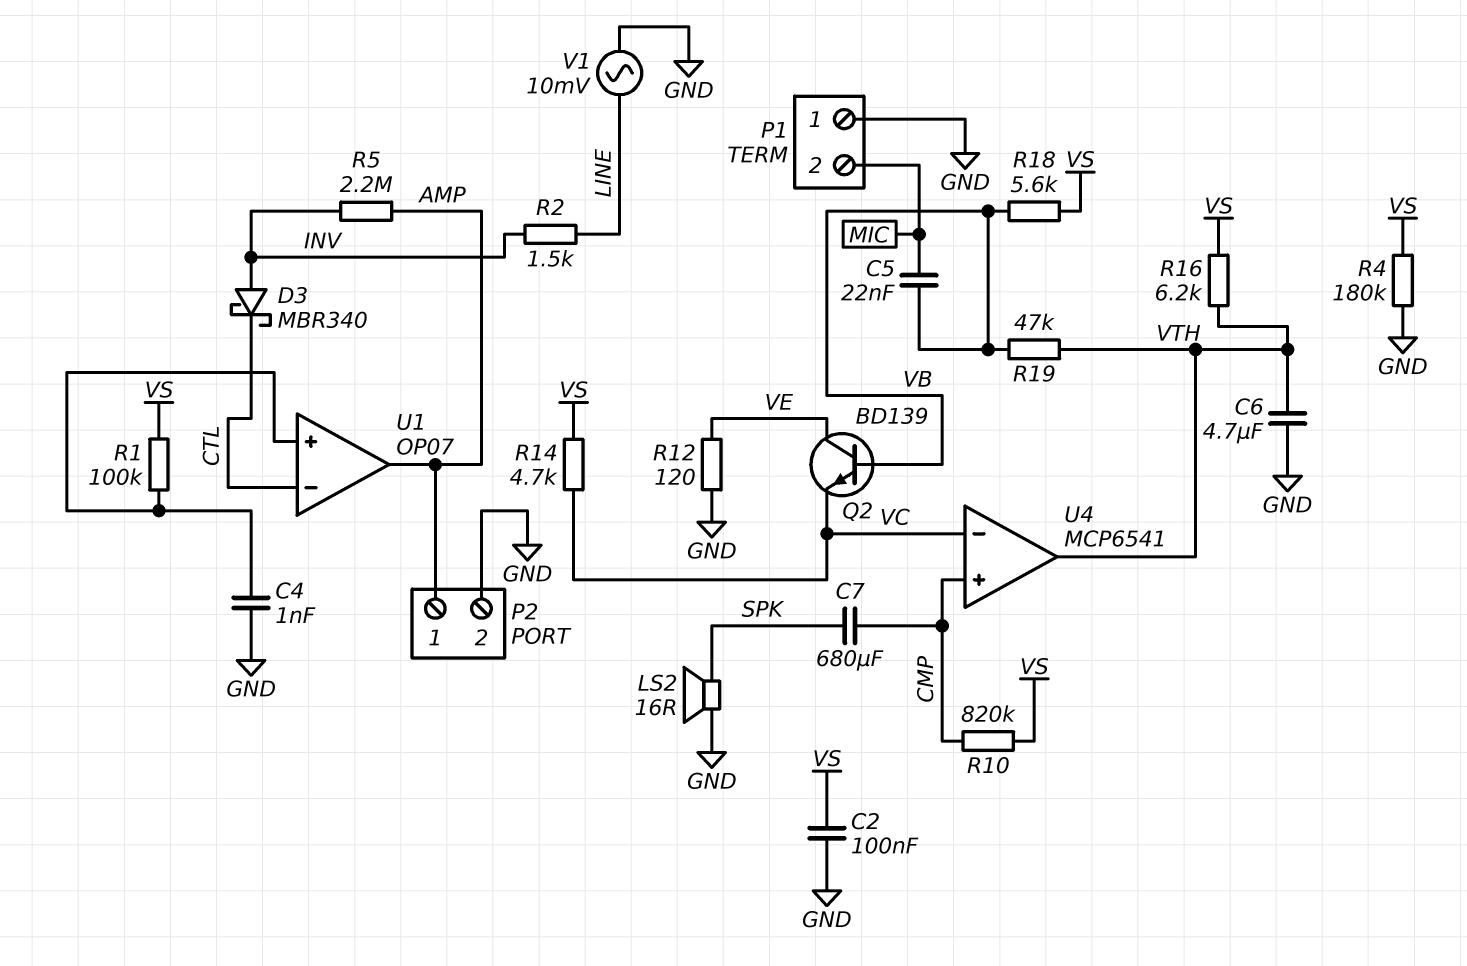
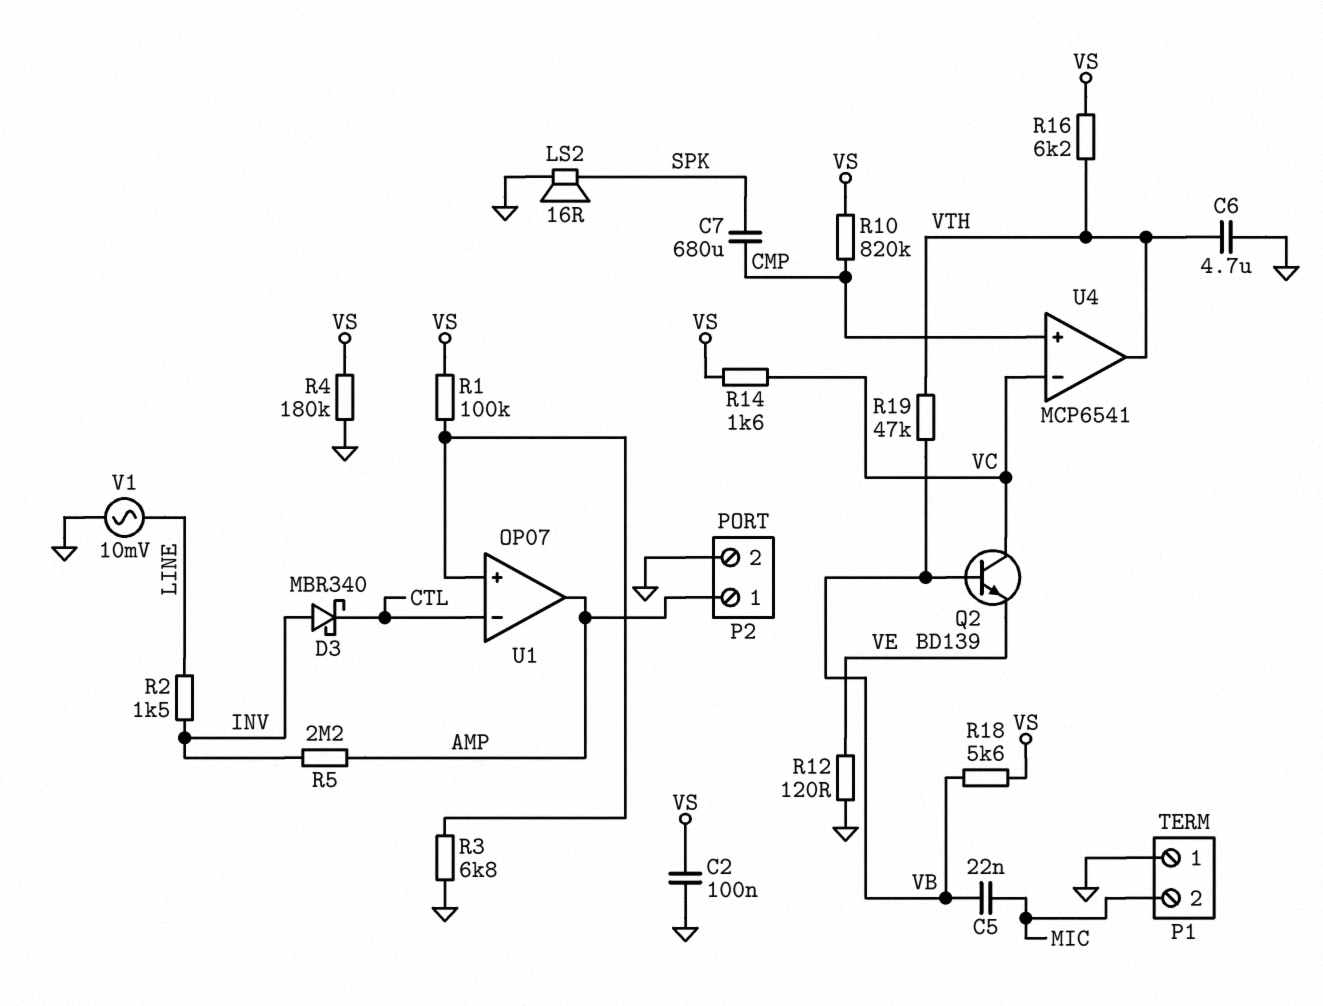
C4: 1nF (GND, U1/in+) -> none
Q2: NPN BD139 (B VB, C VE, E VC) -> NPN BD139 (B VB, C VC, E VE)
R3: none -> 6.8k (GND, U1/in+)
R14: 4.7k (VC, VS) -> 1.6k (VC, VS)

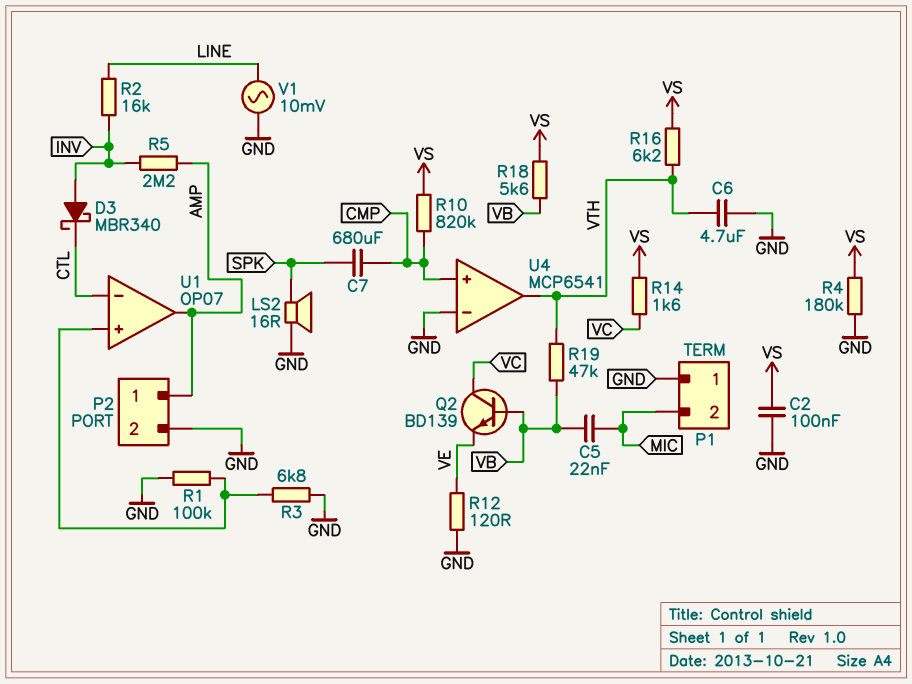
R1: 100k (U1/in+, VS) -> 100k (GND, U1/in+)
R2: 1.5k (INV, LINE) -> 16k (INV, LINE)
U4 pin in-: VC -> GND

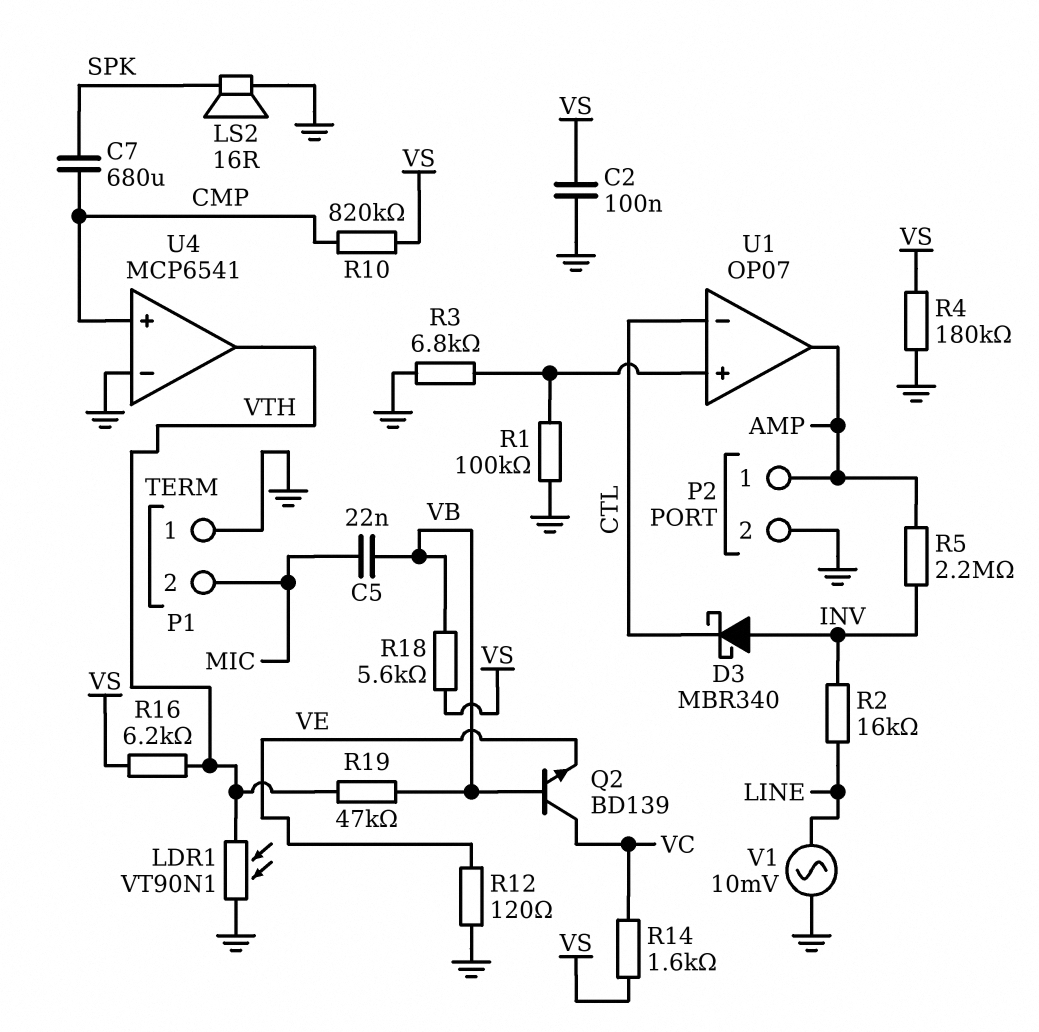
C6: 4.7uF (GND, VTH) -> none
LDR1: none -> VT90N1 (GND, VTH)

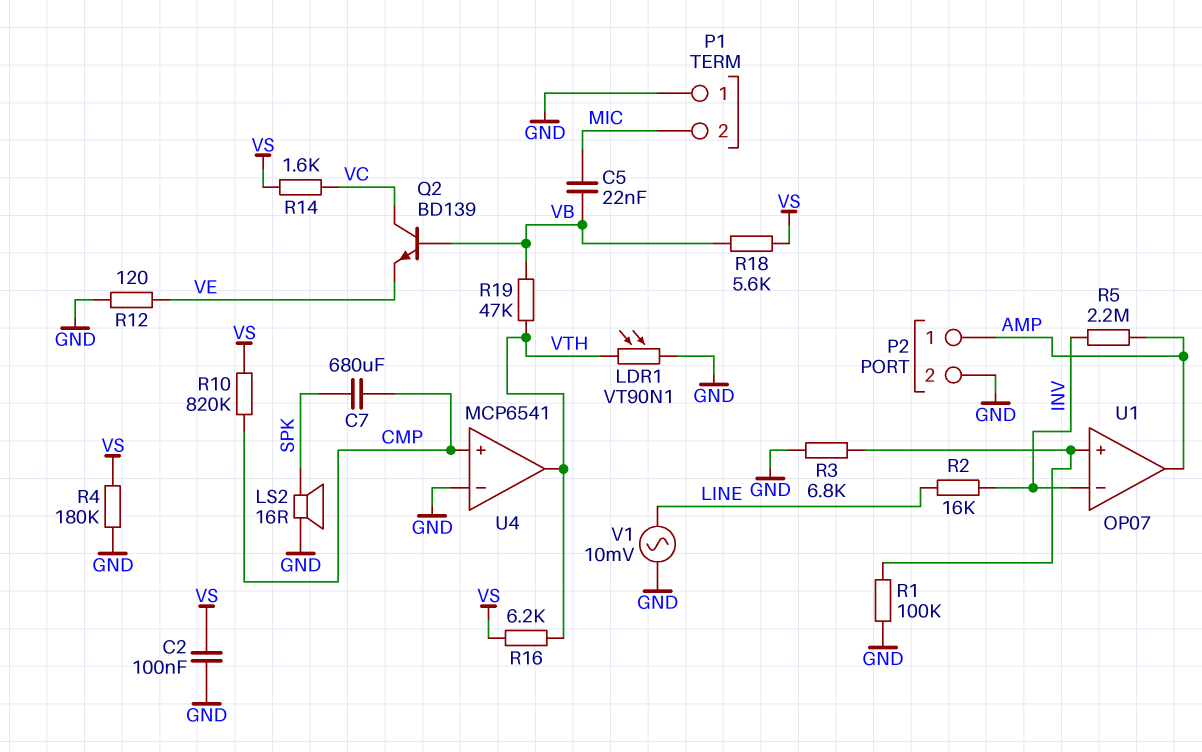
D3: schottky MBR340 (A INV, K CTL) -> none
U1 pin in-: CTL -> INV

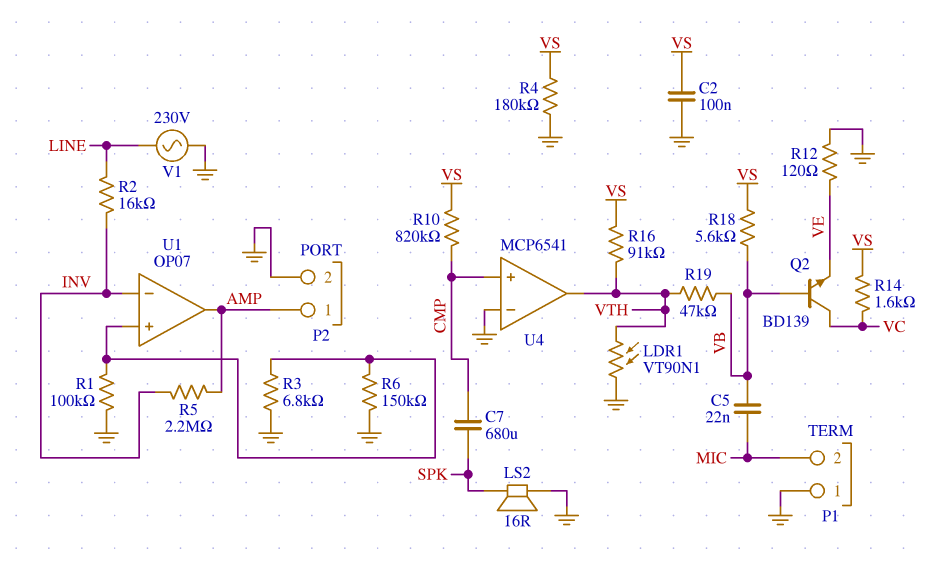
R6: none -> 150k (GND, U1/in+)
R16: 6.2k (VS, VTH) -> 91k (VS, VTH)
V1: AC 10mV (GND, LINE) -> AC 230V (GND, LINE)

